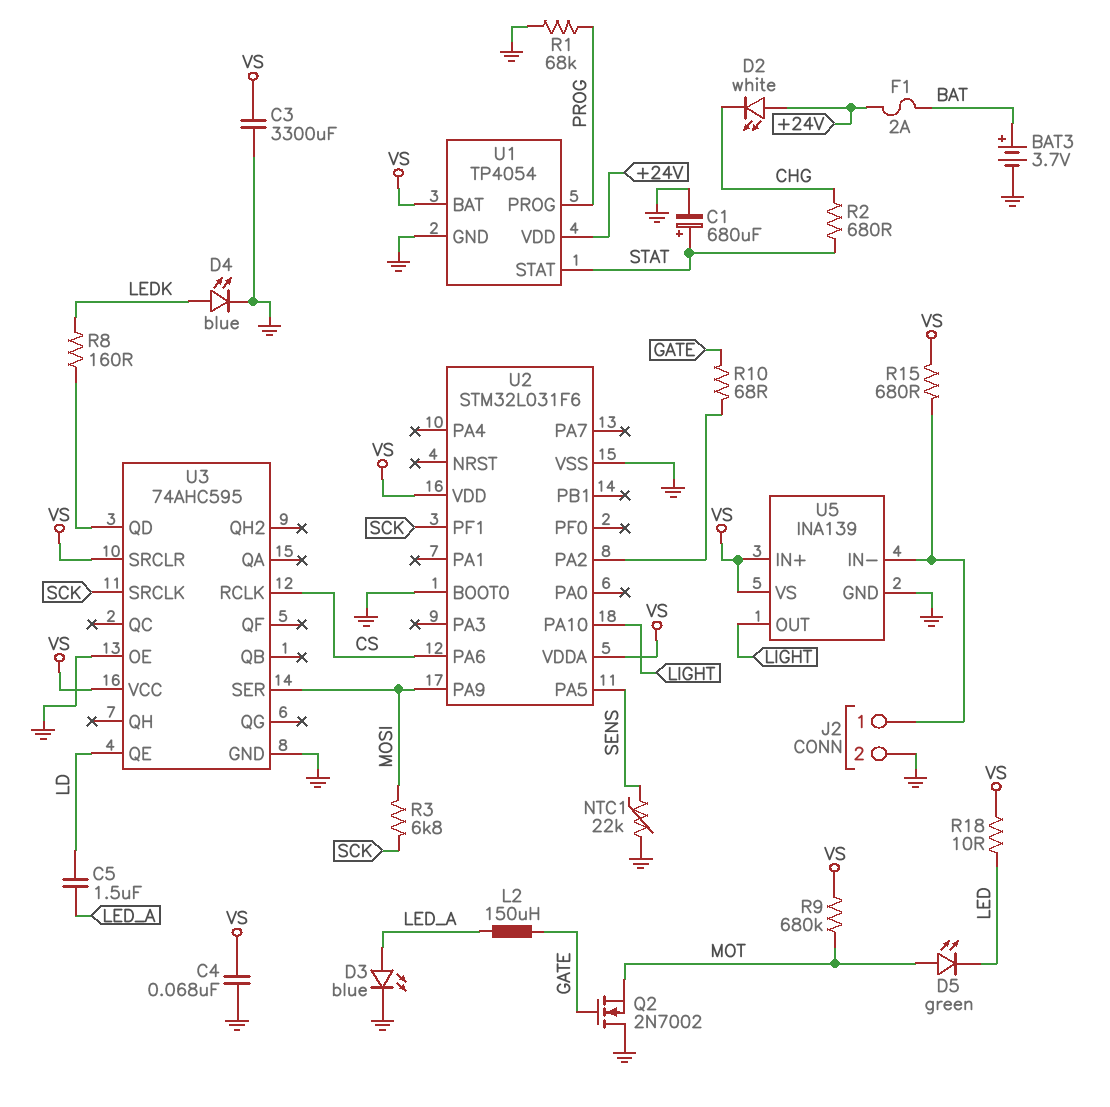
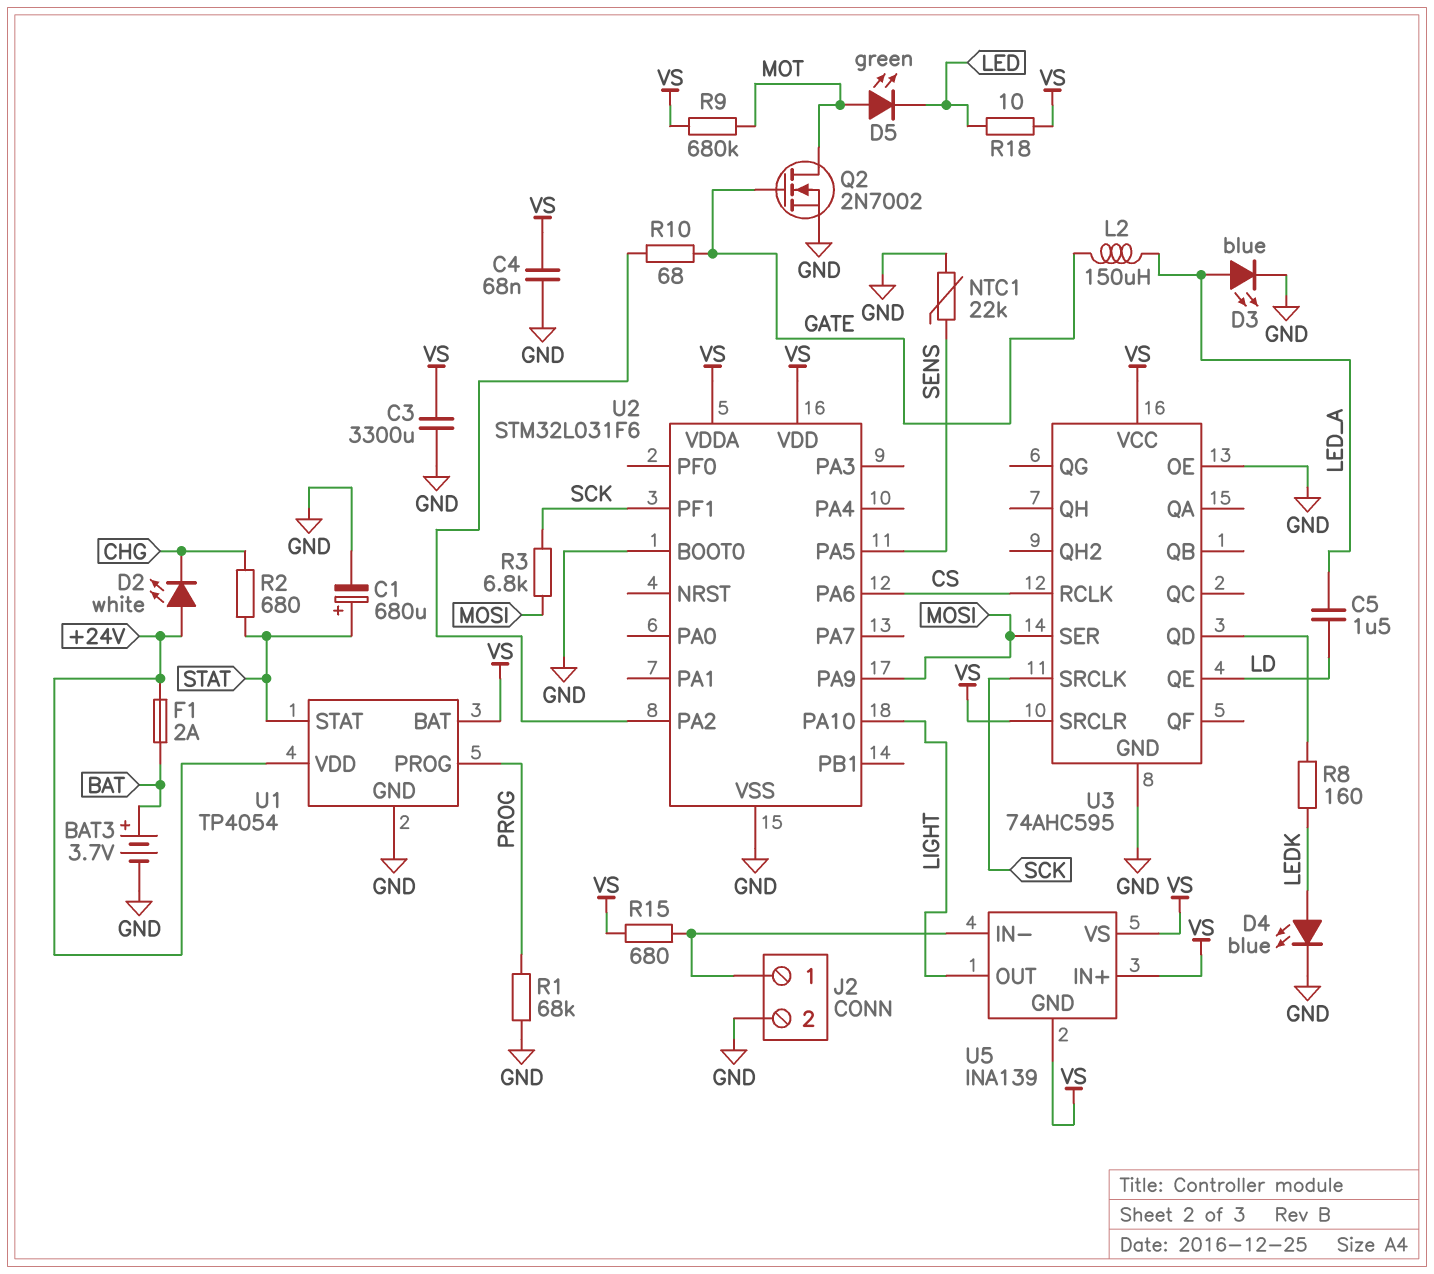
Q2: NMOS 2N7002 (G GATE, D GND, S MOT) -> NMOS 2N7002 (G GATE, D MOT, S GND)
U5 pin GND: GND -> VS

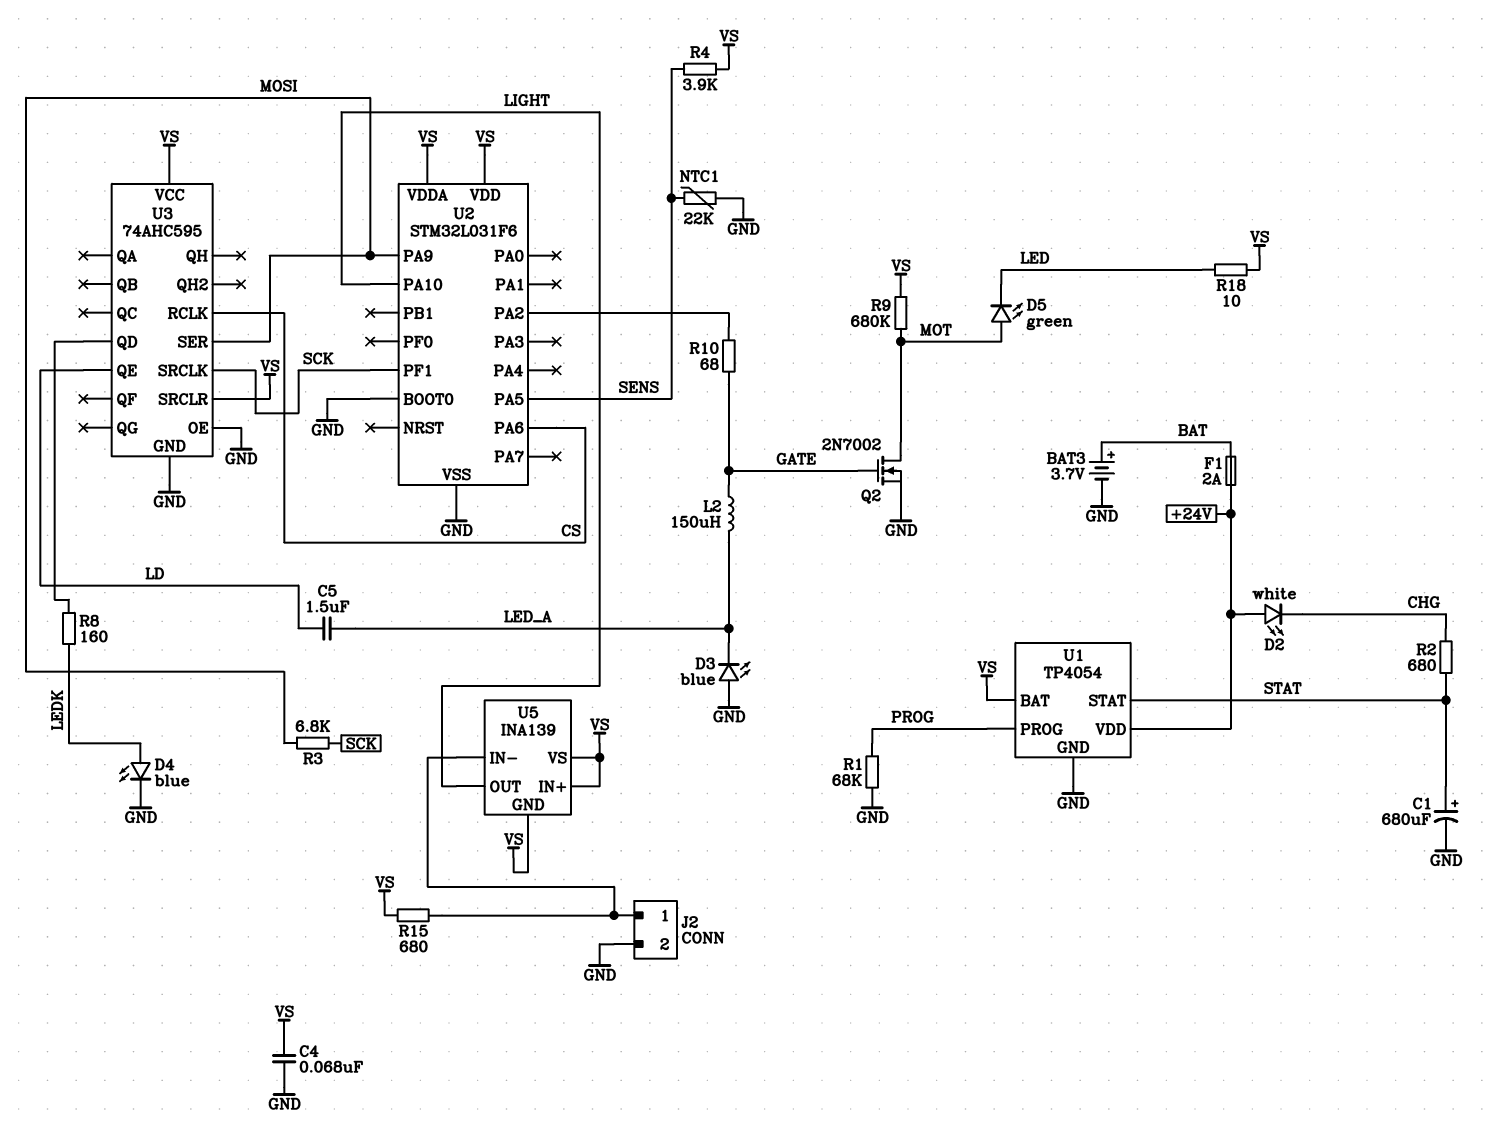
C3: 3300uF (GND, VS) -> none
D3: LED blue (A LED_A, K GND) -> LED blue (A GND, K LED_A)
R4: none -> 3.9k (SENS, VS)

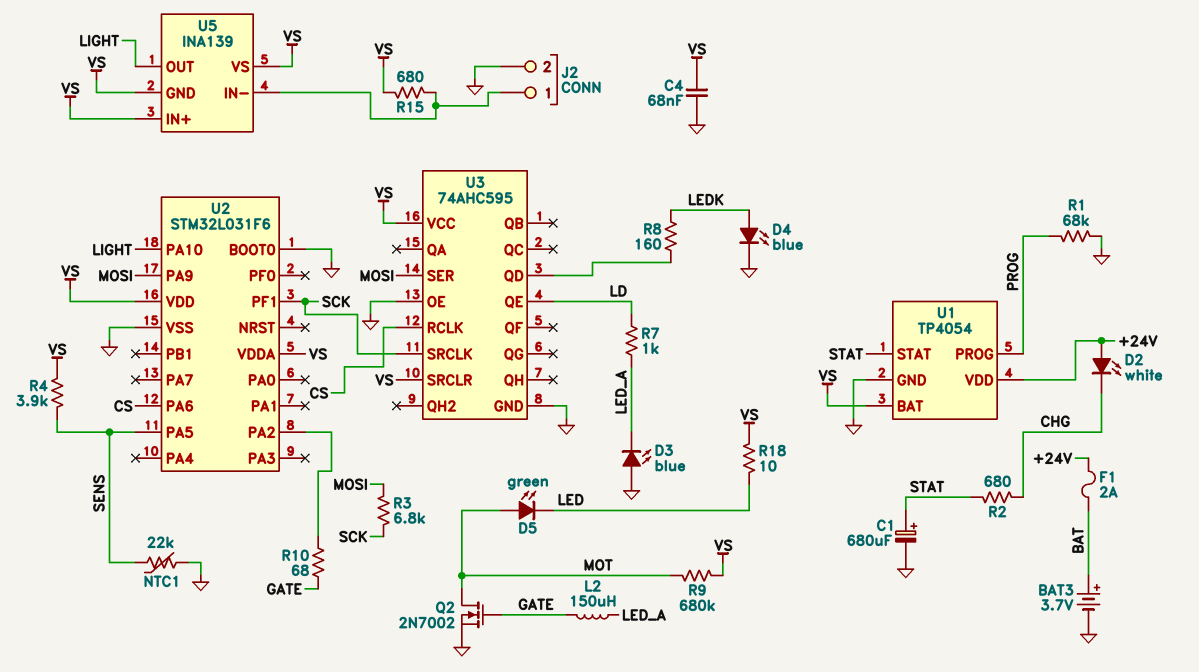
C5: 1.5uF (LD, LED_A) -> none
R7: none -> 1k (LD, LED_A)

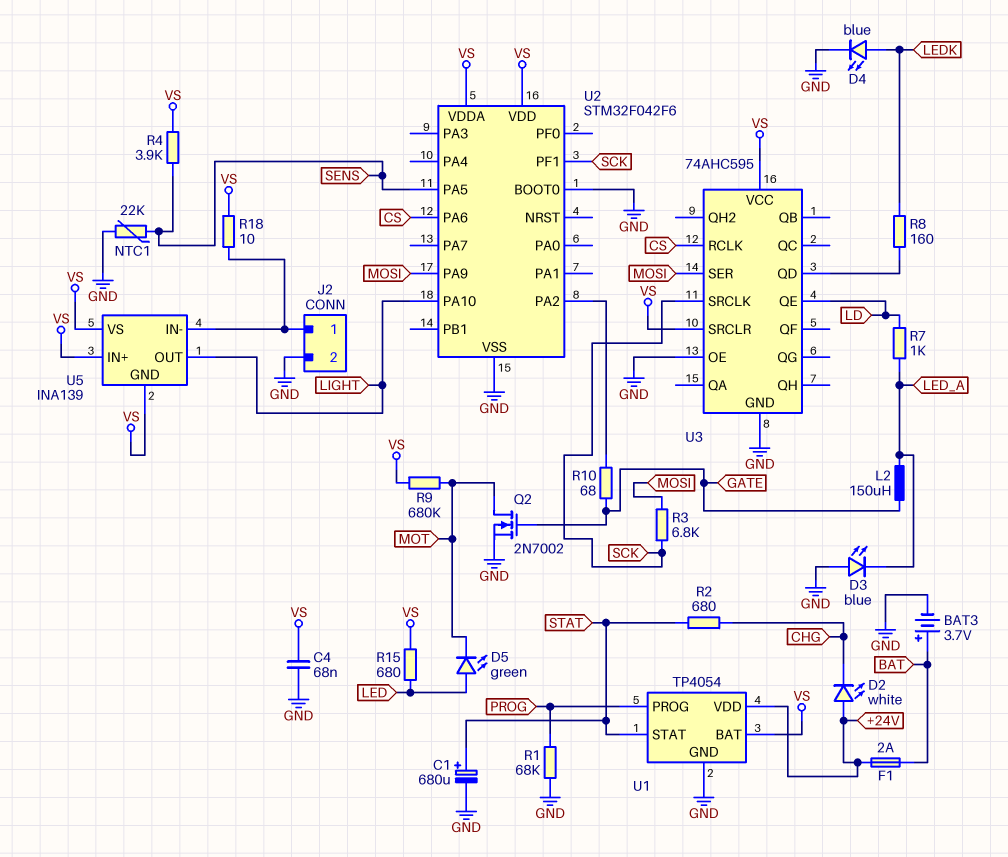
D5: LED green (A MOT, K LED) -> LED green (A LED, K MOT)
R15: 680 (J2/1, VS) -> 680 (LED, VS)
R18: 10 (LED, VS) -> 10 (J2/1, VS)
U2: STM32L031F6 -> STM32F042F6

